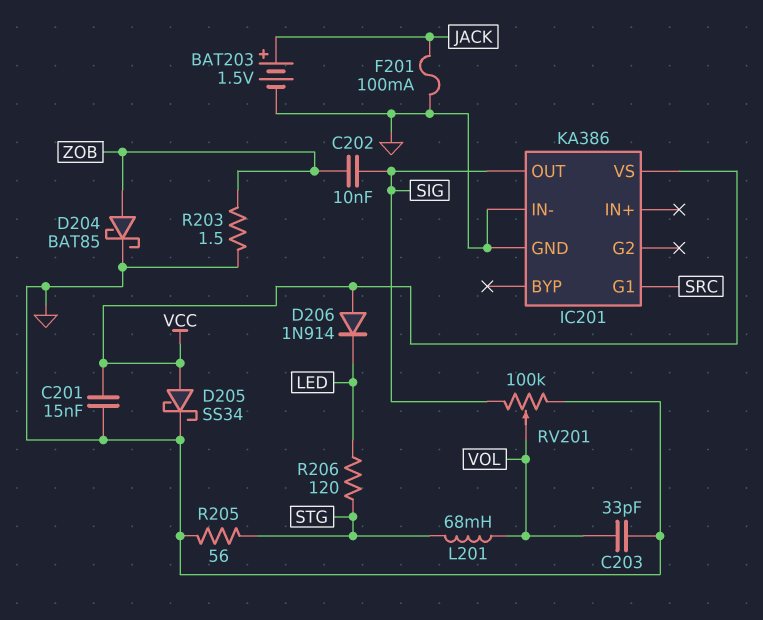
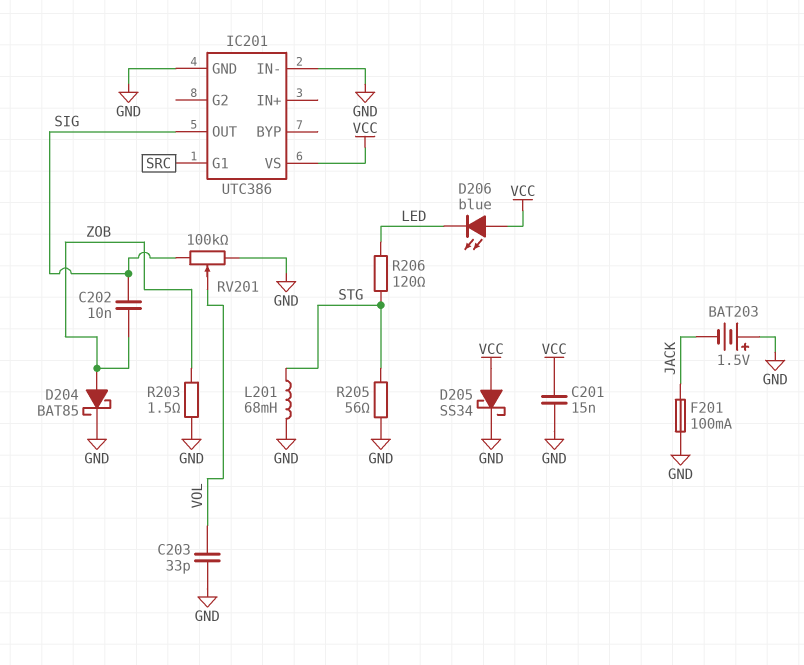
BAT203: 1.5V (plus JACK, minus GND) -> 1.5V (plus GND, minus JACK)
D206: diode 1N914 (A VCC, K LED) -> LED blue (A VCC, K LED)
IC201: KA386 -> UTC386
L201: 68mH (STG, VOL) -> 68mH (GND, STG)

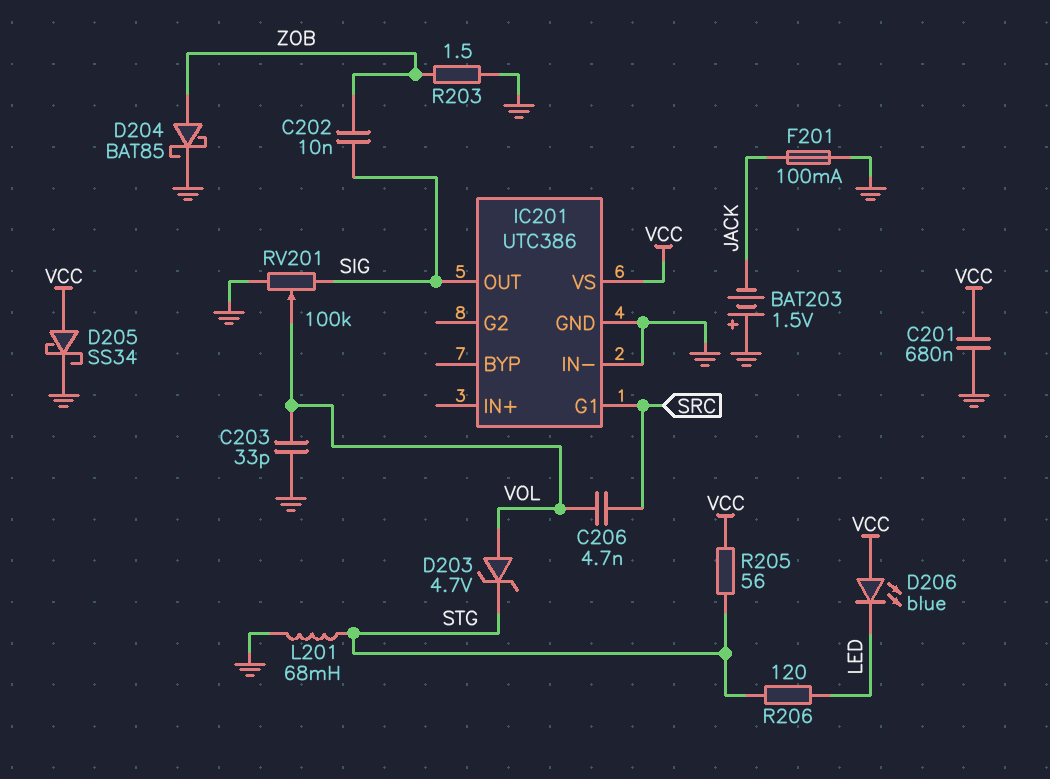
C201: 15nF (GND, VCC) -> 680nF (GND, VCC)
C206: none -> 4.7nF (SRC, VOL)
D203: none -> zener 4.7V (A VOL, K STG)
R205: 56 (GND, STG) -> 56 (STG, VCC)

